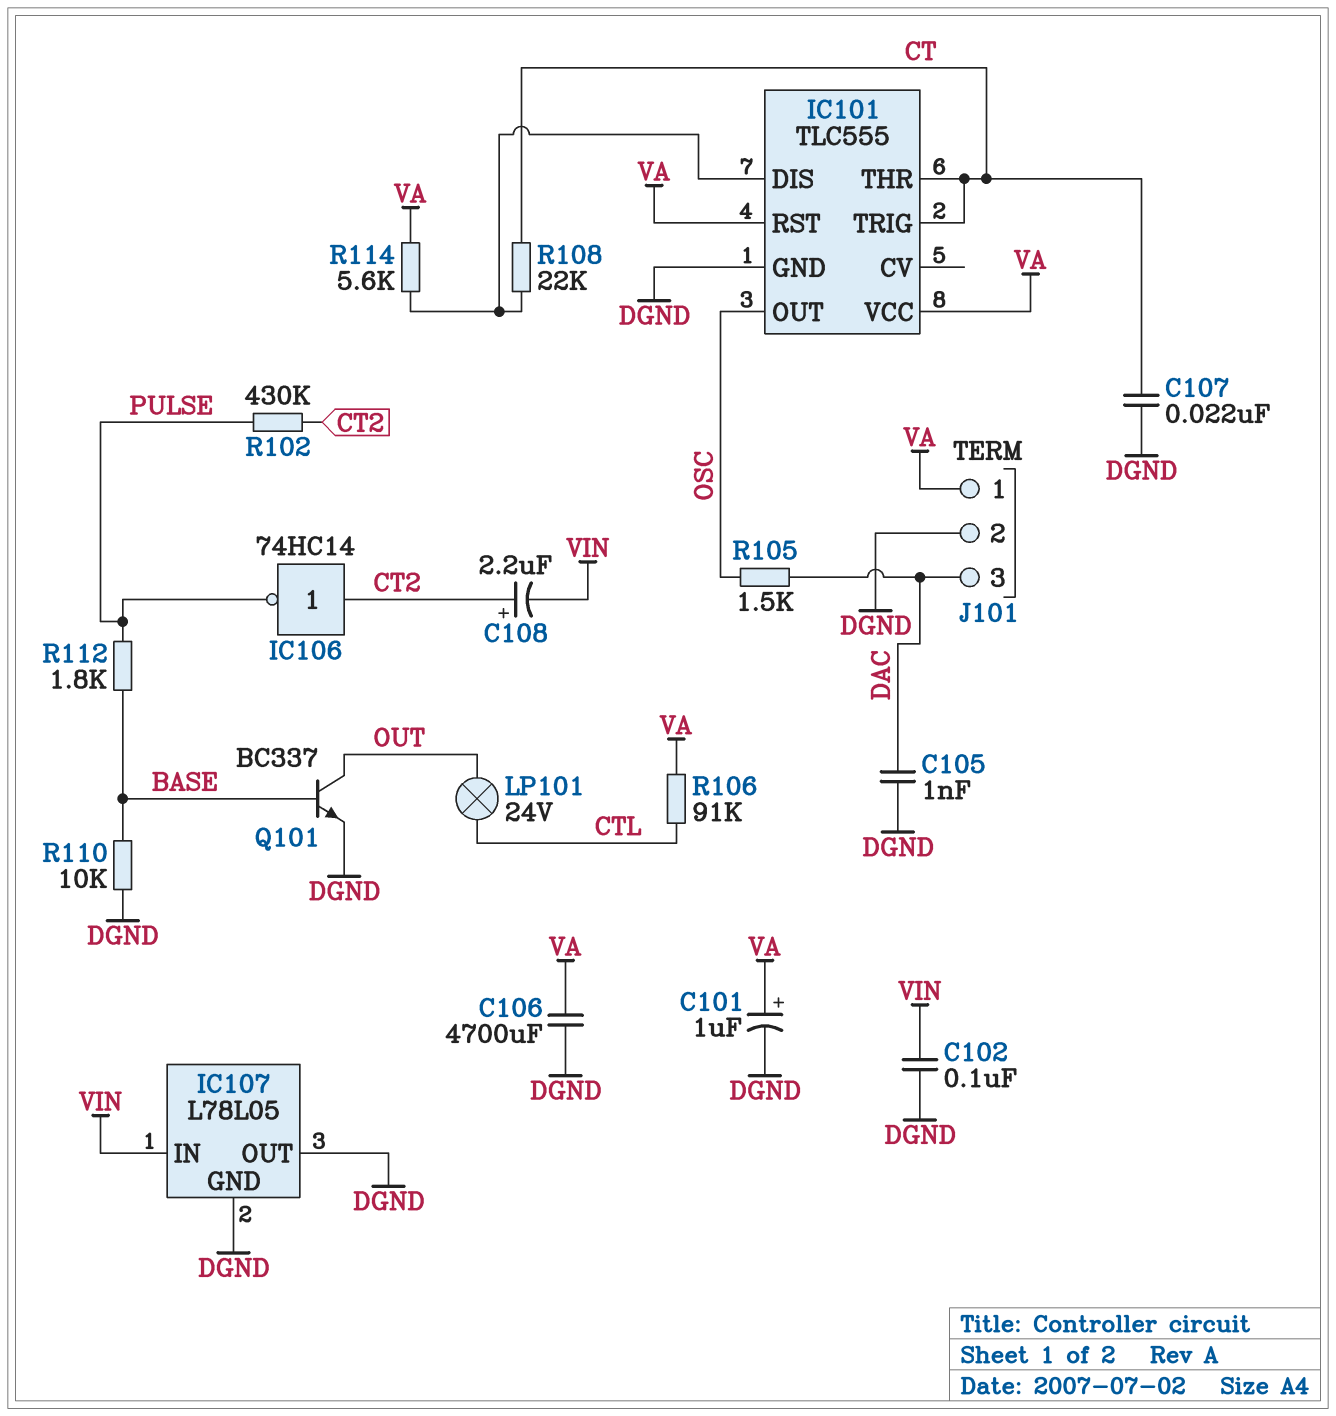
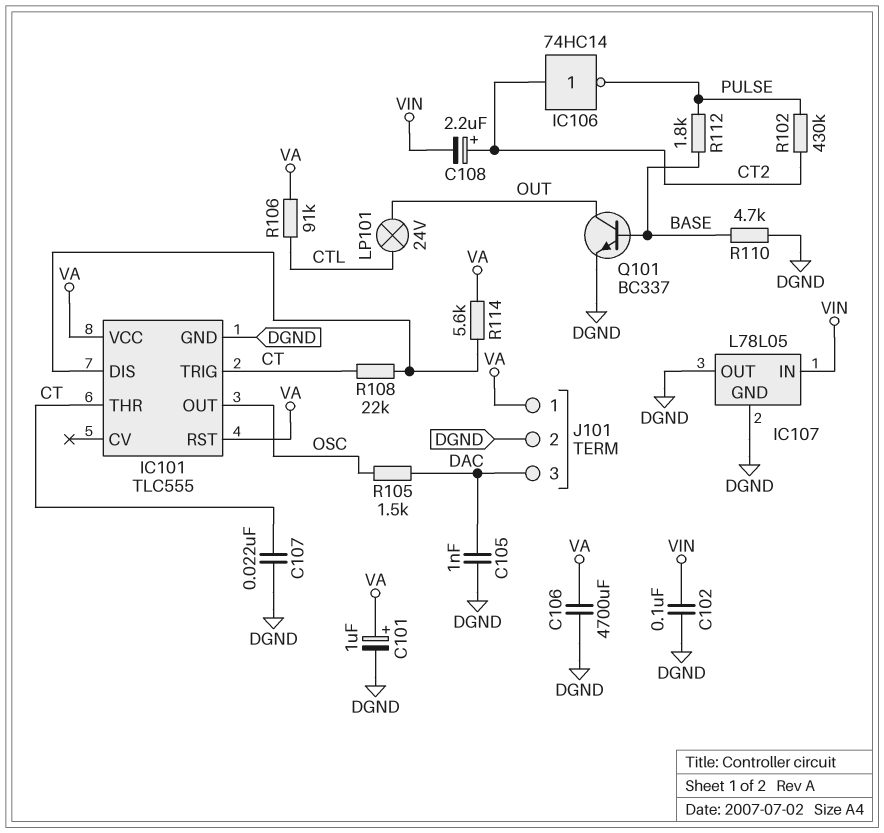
R110: 10k (BASE, DGND) -> 4.7k (BASE, DGND)

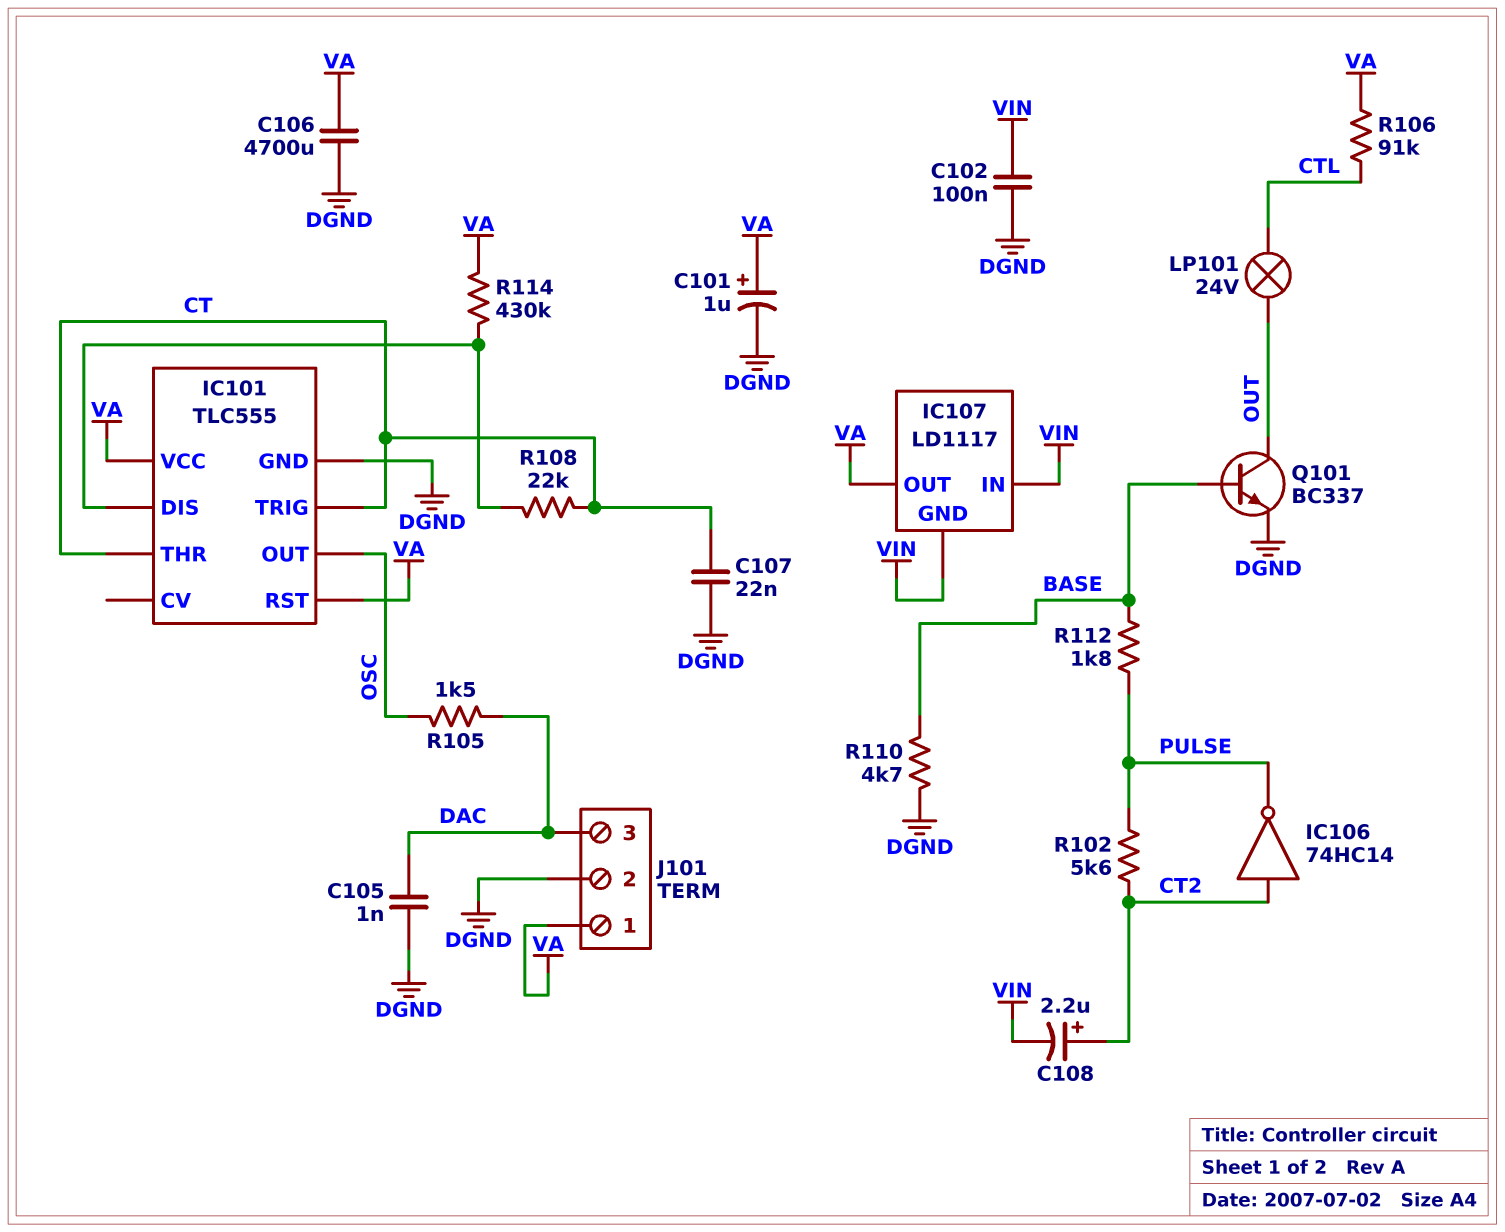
IC107: L78L05 -> LD1117
IC107 pin GND: DGND -> VIN
IC107 pin OUT: DGND -> VA
R102: 430k (CT2, PULSE) -> 5.6k (CT2, PULSE)
R114: 5.6k (IC101/DIS, VA) -> 430k (IC101/DIS, VA)

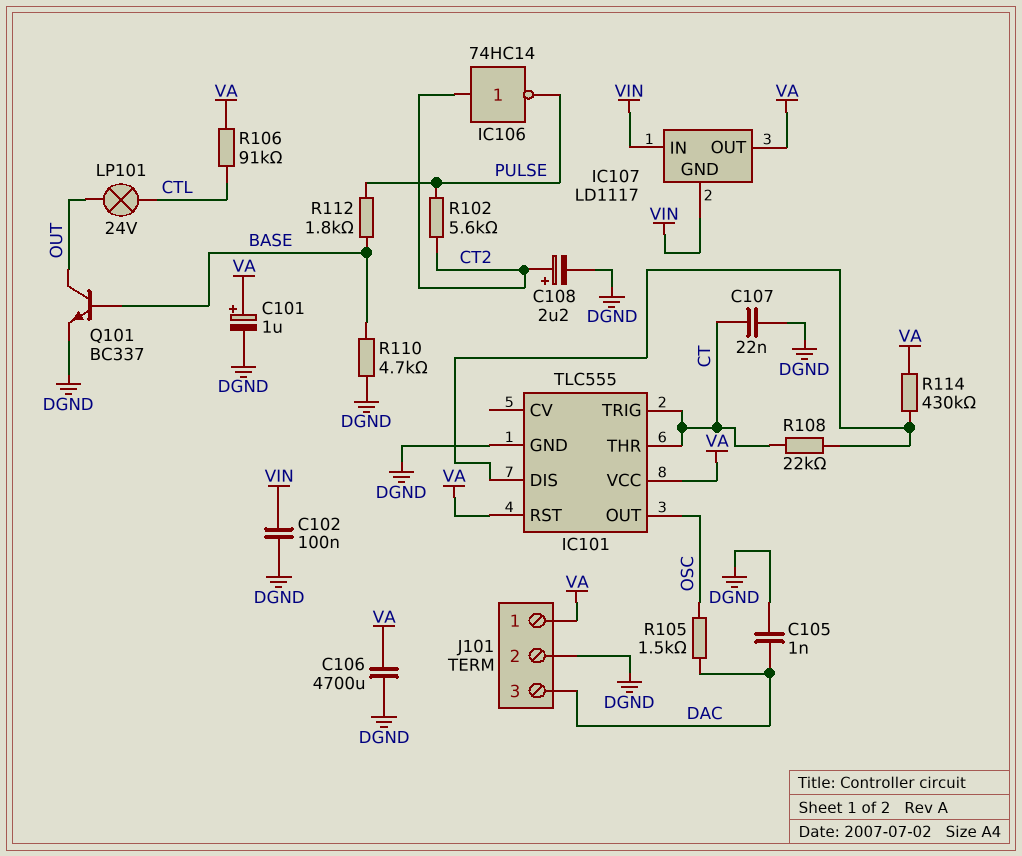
C108: 2.2uF (plus CT2, minus VIN) -> 2.2uF (plus CT2, minus DGND)

